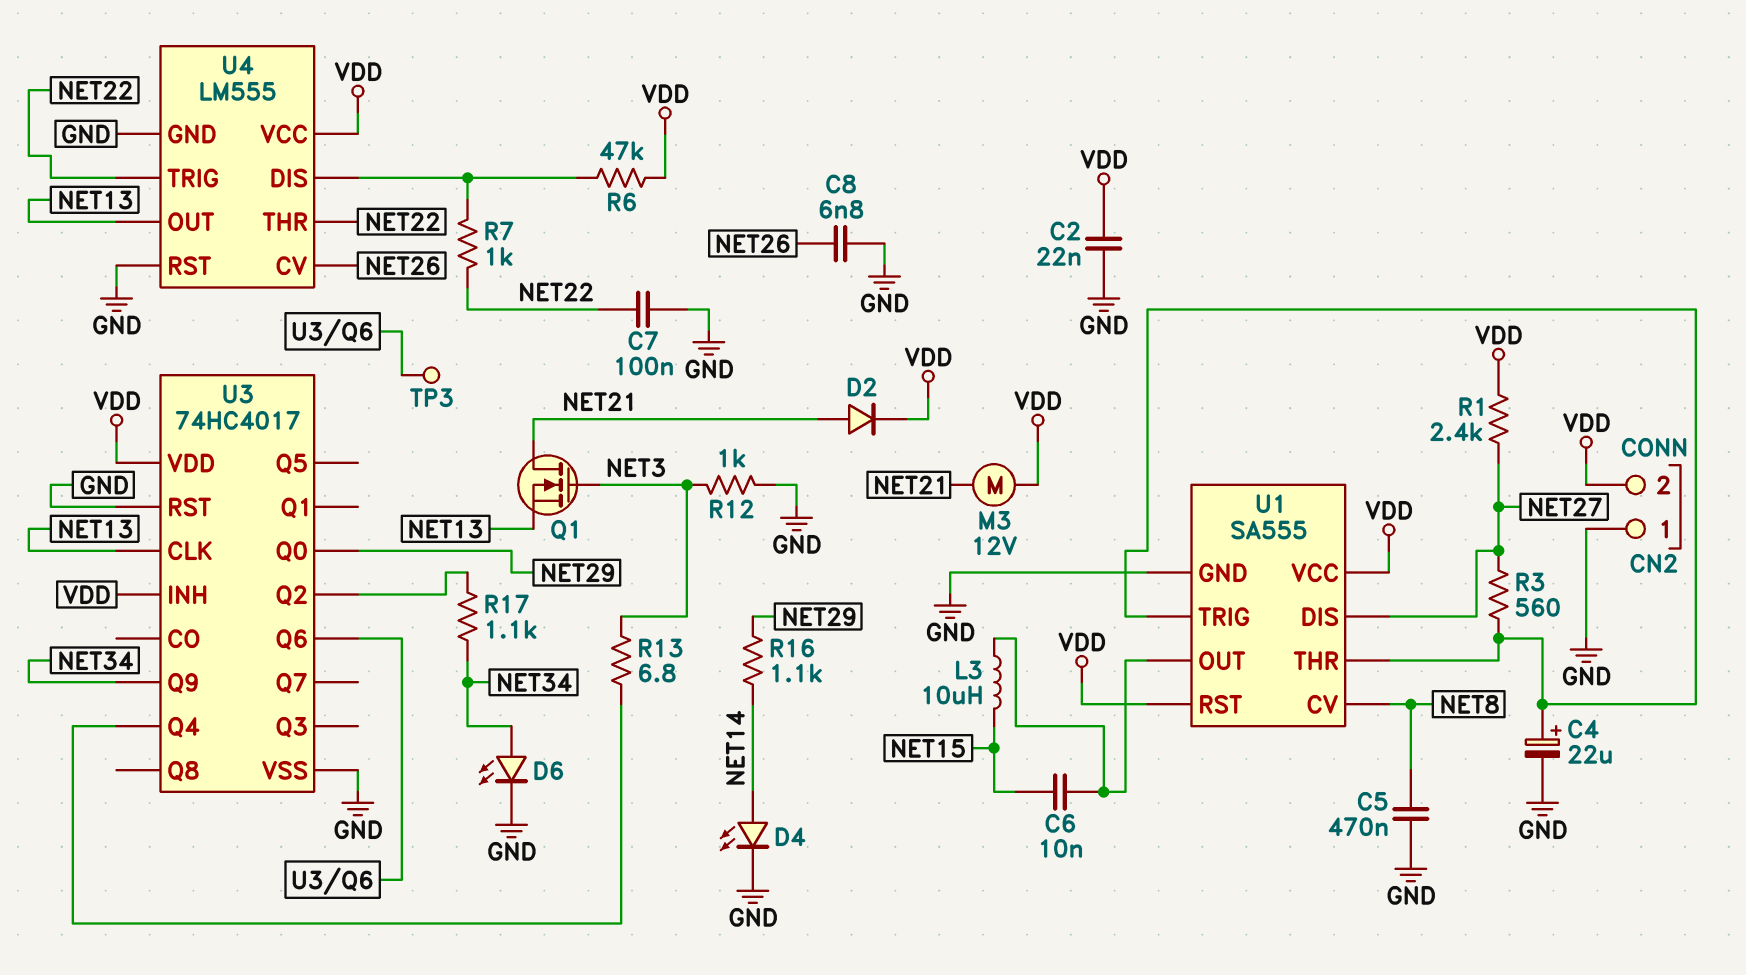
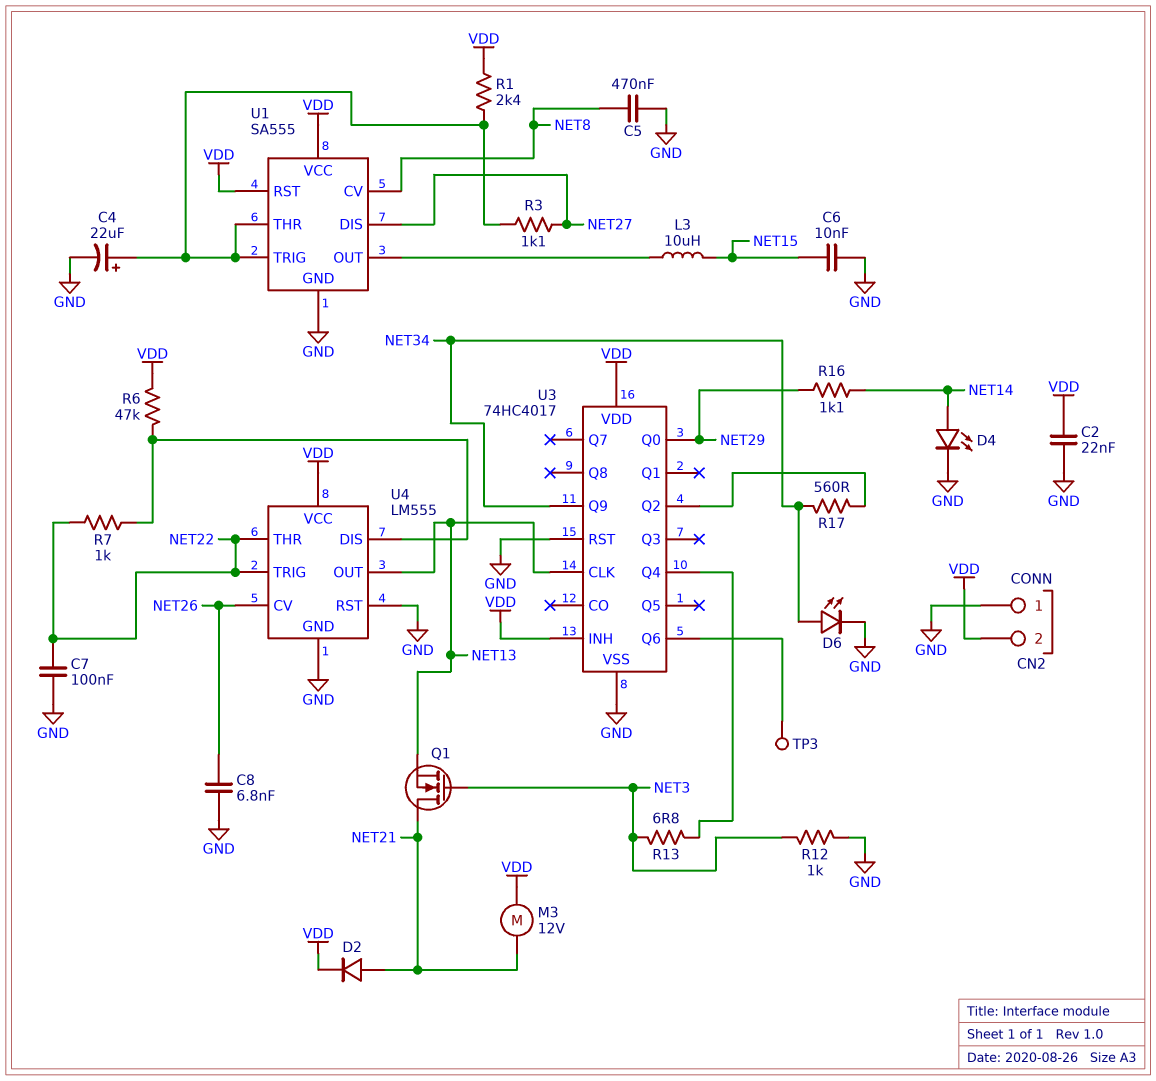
C6: 10nF (NET15, U1/OUT) -> 10nF (GND, NET15)
R1: 2.4k (NET27, VDD) -> 2.4k (U1/THR, VDD)
R3: 560 (NET27, U1/THR) -> 1.1k (NET27, U1/THR)
R17: 1.1k (NET34, U3/Q2) -> 560 (NET34, U3/Q2)

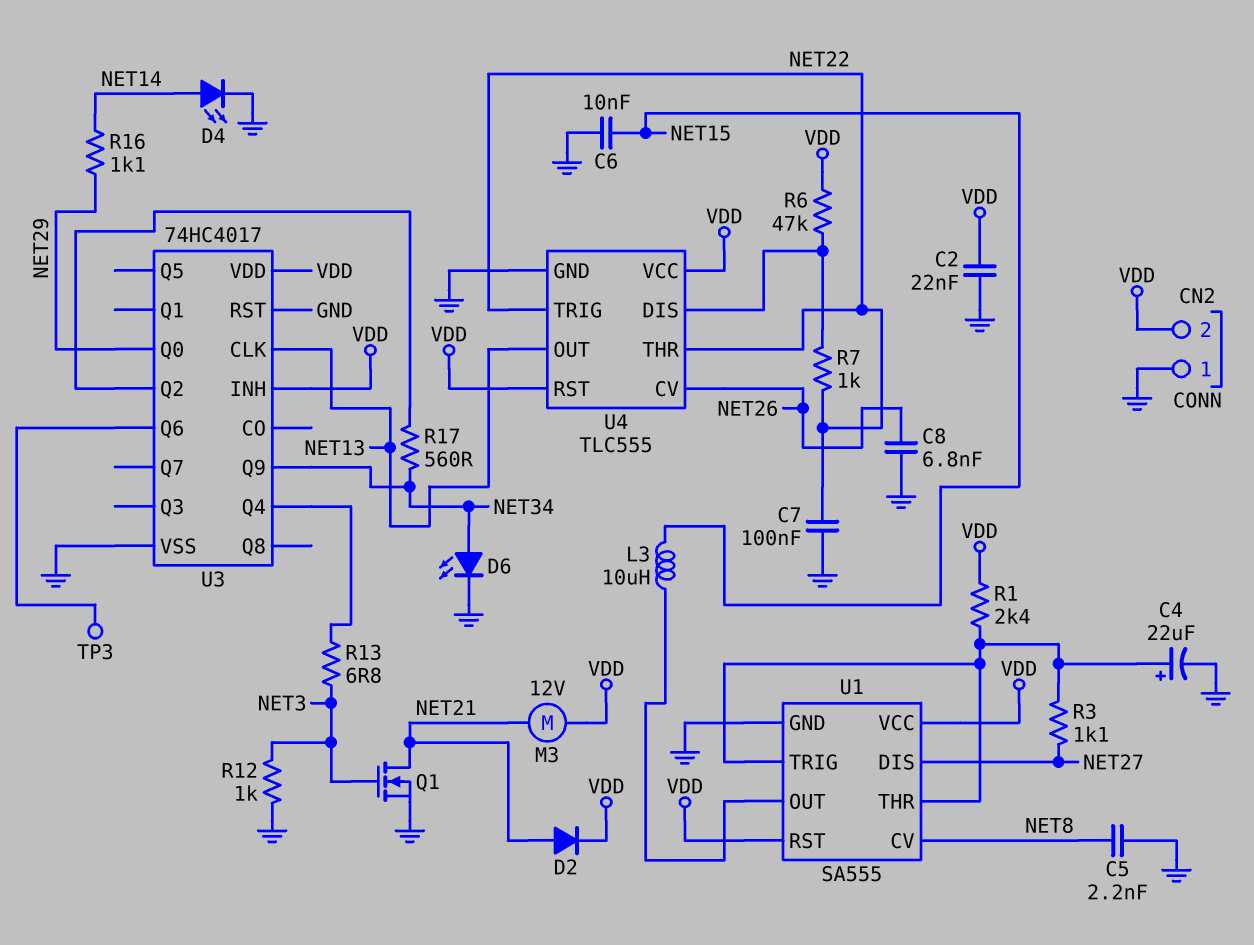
C5: 470nF (GND, NET8) -> 2.2nF (GND, NET8)
Q1: NMOS (G NET3, D NET21, S NET13) -> NMOS (G NET3, D NET21, S GND)
U4: LM555 -> TLC555
U4 pin RST: GND -> VDD

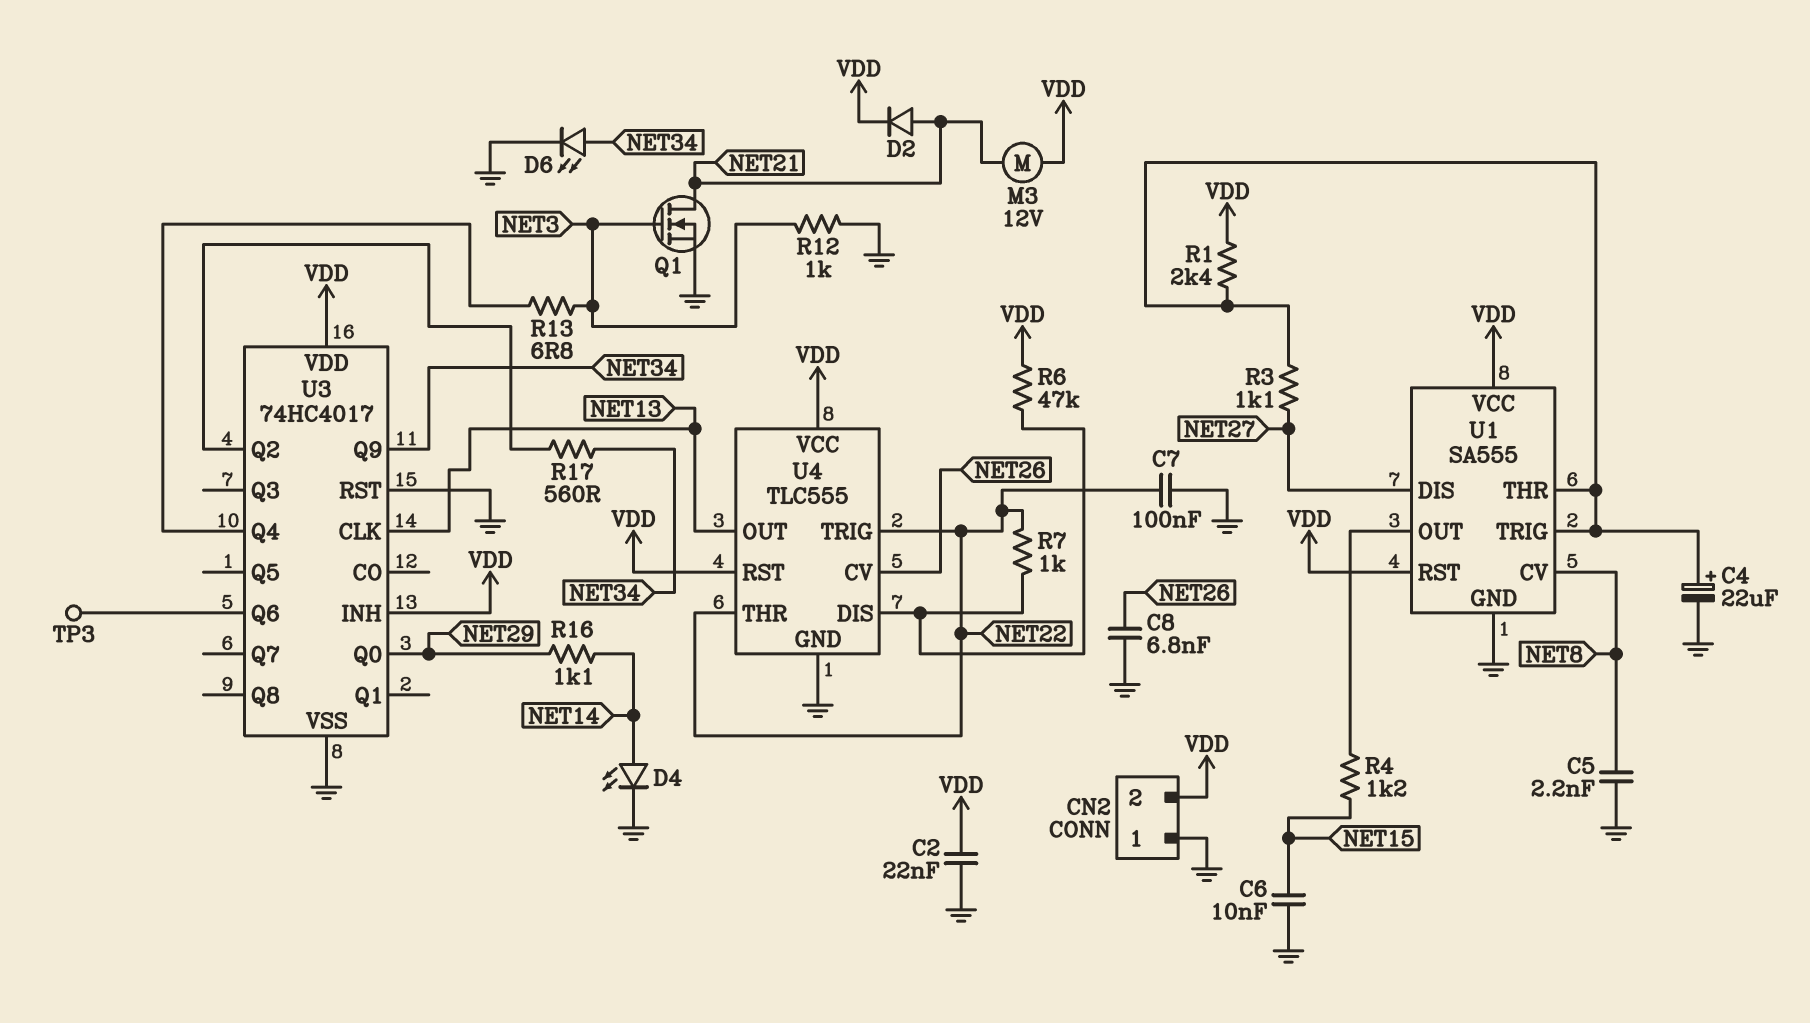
L3: 10uH (NET15, U1/OUT) -> none
R4: none -> 1.2k (NET15, U1/OUT)

